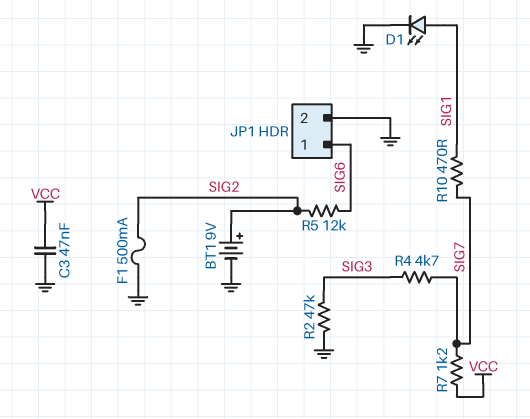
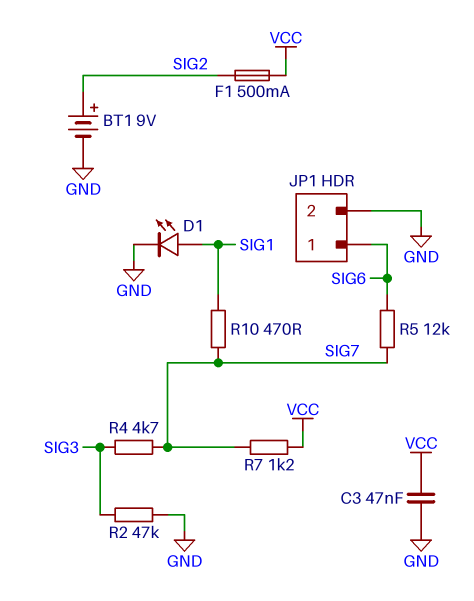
F1: 500mA (GND, SIG2) -> 500mA (SIG2, VCC)
R5: 12k (SIG2, SIG6) -> 12k (SIG6, SIG7)

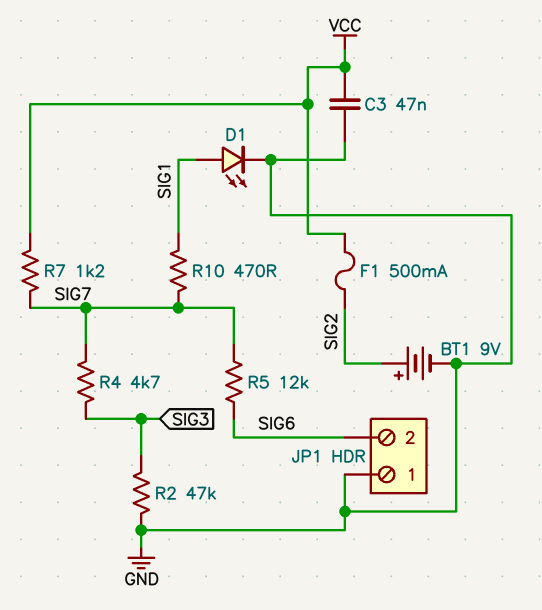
JP1 pin 1: SIG6 -> GND
JP1 pin 2: GND -> SIG6

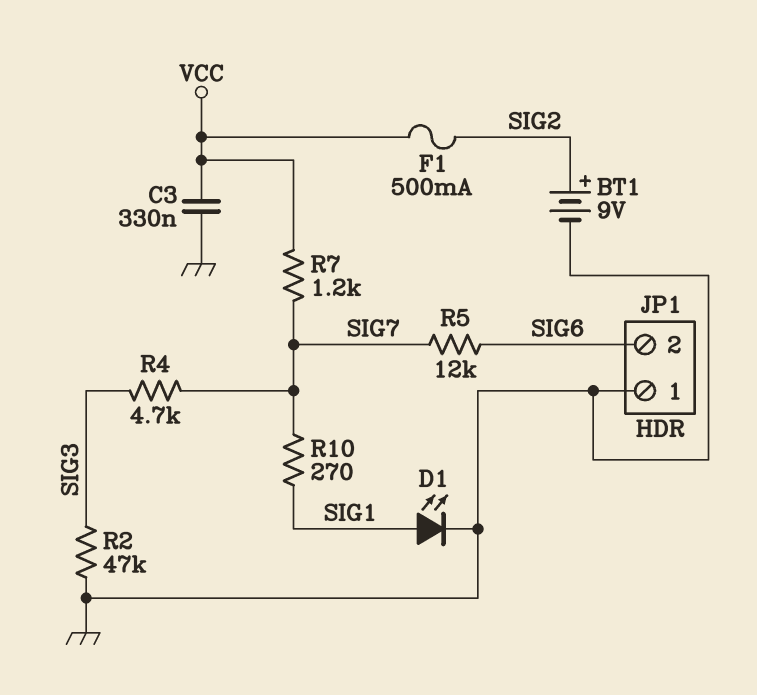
C3: 47nF (GND, VCC) -> 330nF (GND, VCC)
R10: 470 (SIG1, SIG7) -> 270 (SIG1, SIG7)

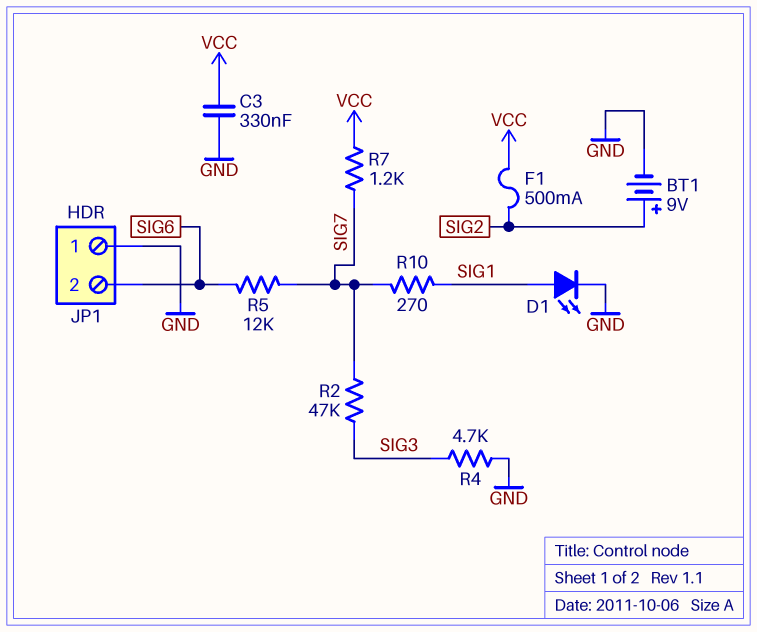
R2: 47k (GND, SIG3) -> 47k (SIG3, SIG7)
R4: 4.7k (SIG3, SIG7) -> 4.7k (GND, SIG3)

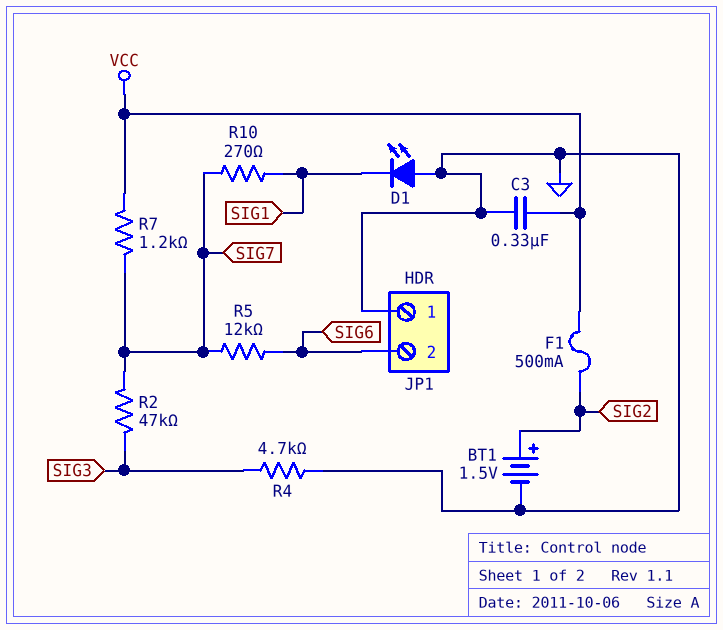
BT1: 9V (plus SIG2, minus GND) -> 1.5V (plus SIG2, minus GND)
D1: LED (A SIG1, K GND) -> LED (A GND, K SIG1)

